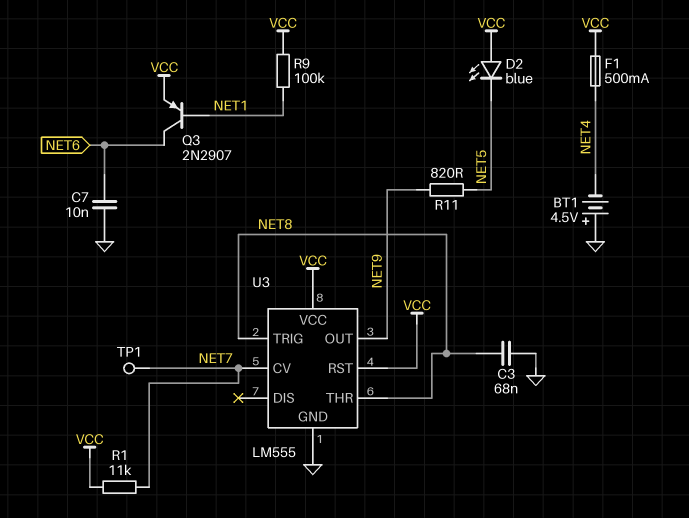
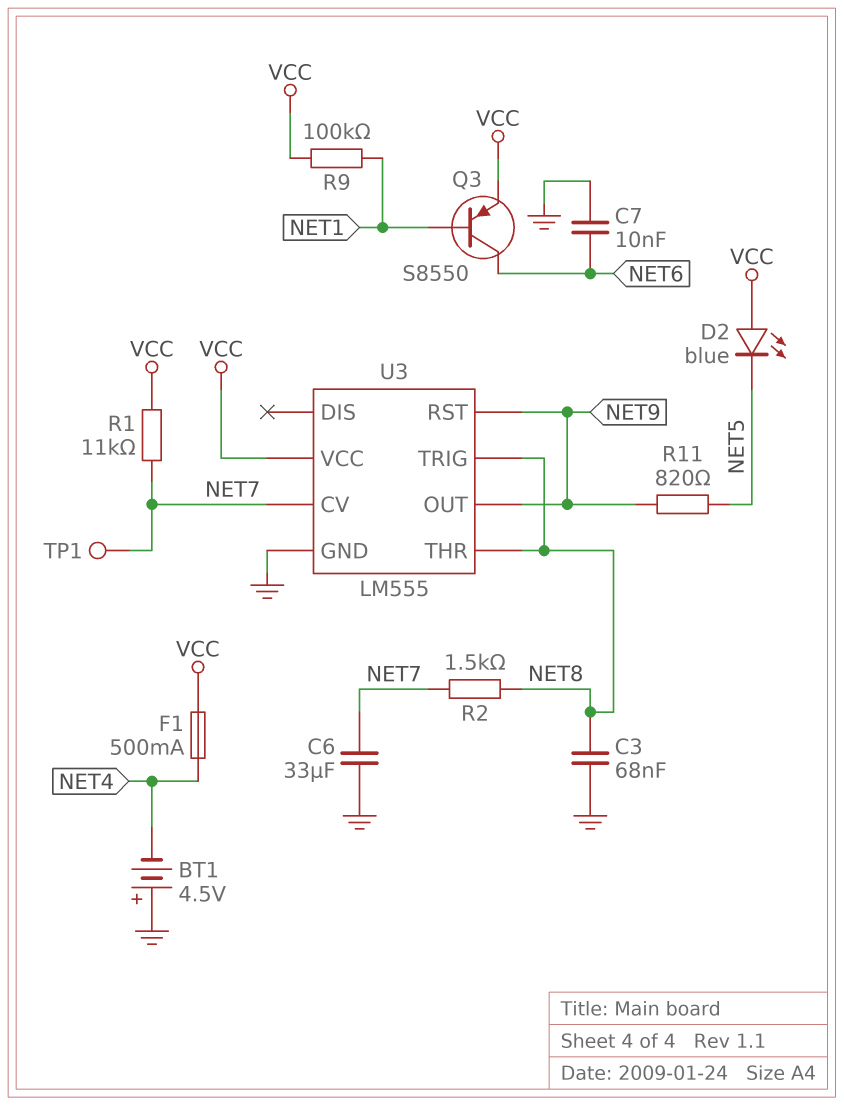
C6: none -> 33uF (GND, NET7)
Q3: PNP 2N2907 (B NET1, C NET6, E VCC) -> PNP S8550 (B NET1, C NET6, E VCC)
R2: none -> 1.5k (NET7, NET8)
U3 pin RST: VCC -> NET9

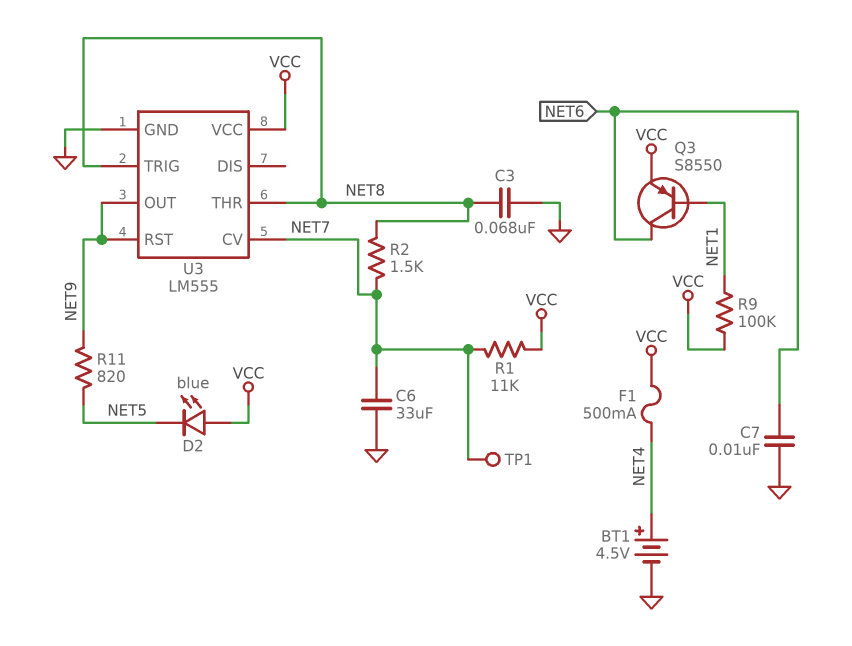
BT1: 4.5V (plus GND, minus NET4) -> 4.5V (plus NET4, minus GND)

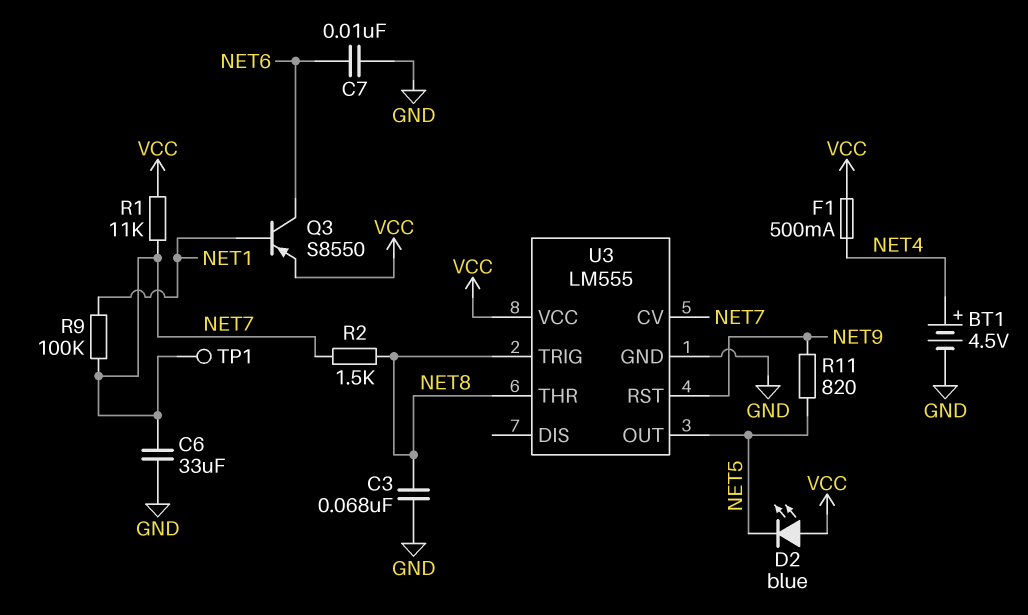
R9: 100k (NET1, VCC) -> 100k (NET1, NET7)
U3 pin OUT: NET9 -> NET5

